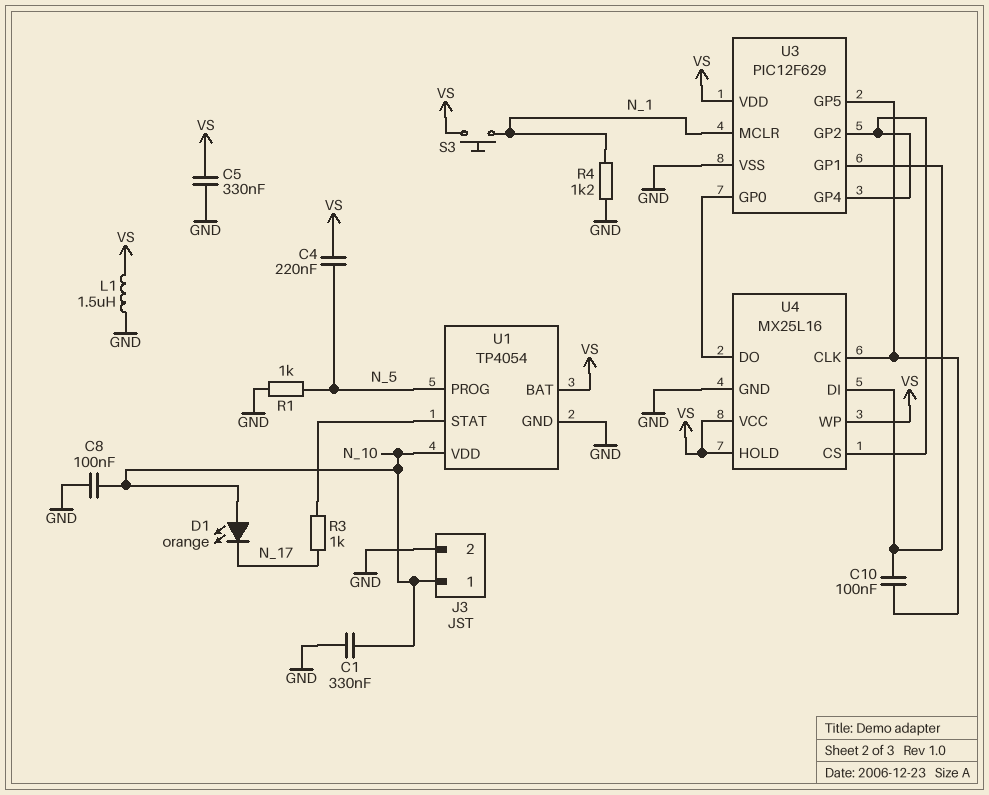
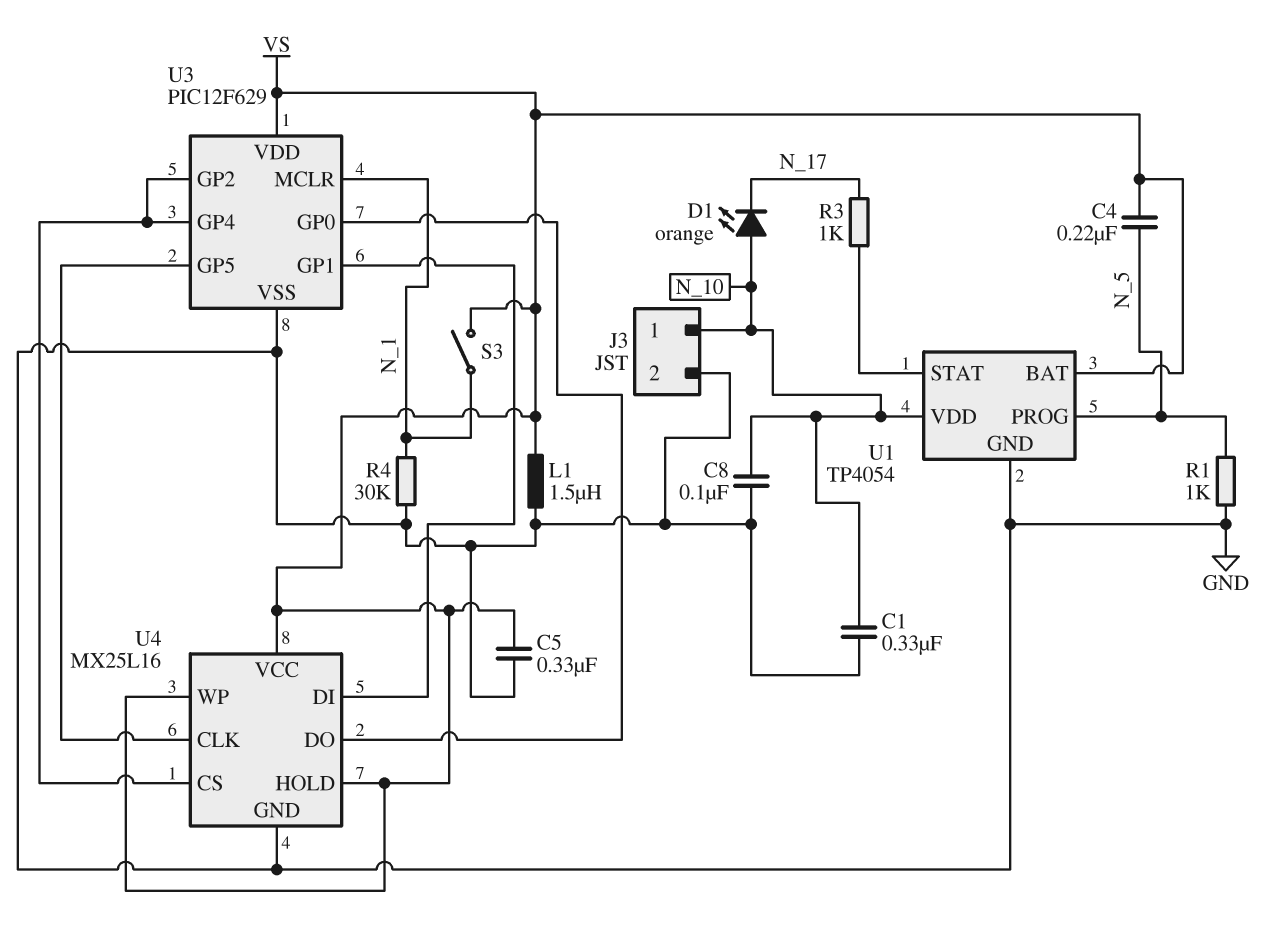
C10: 100nF (U3/GP1, U3/GP5) -> none
R4: 1.2k (GND, N_1) -> 30k (GND, N_1)
S3: button (N_1, VS) -> switch (N_1, VS)

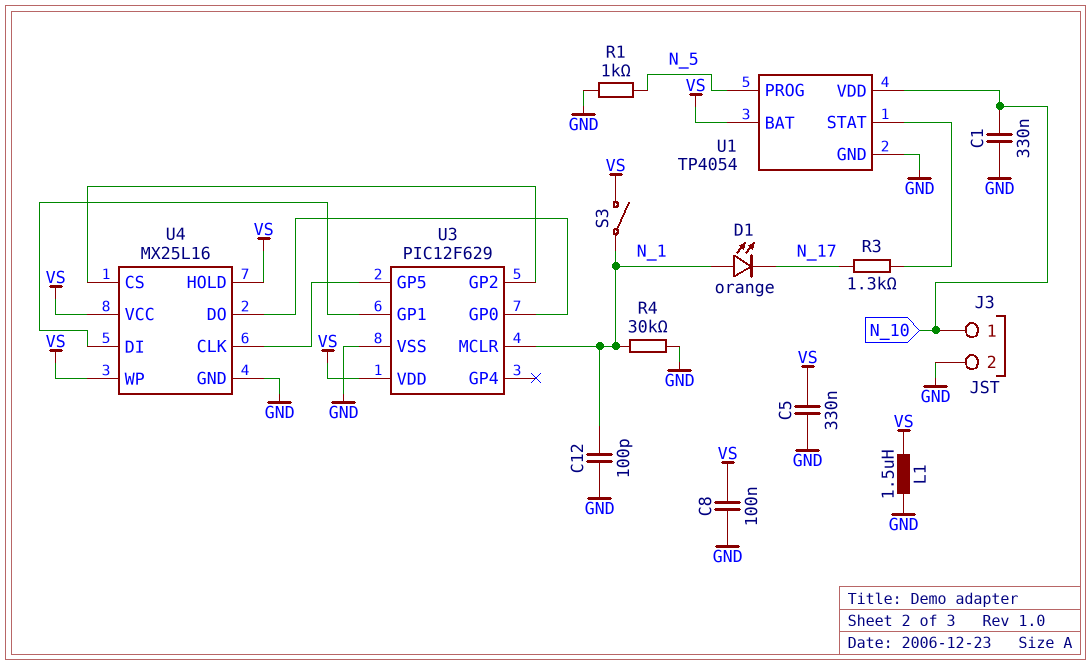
C4: 220nF (N_5, VS) -> none
C8: 100nF (GND, N_10) -> 100nF (GND, VS)
C12: none -> 100pF (GND, N_1)
D1: LED orange (A N_10, K N_17) -> LED orange (A N_1, K N_17)
R3: 1k (N_17, U1/STAT) -> 1.3k (N_17, U1/STAT)
U3 pin GP4: U3/GP2 -> none

